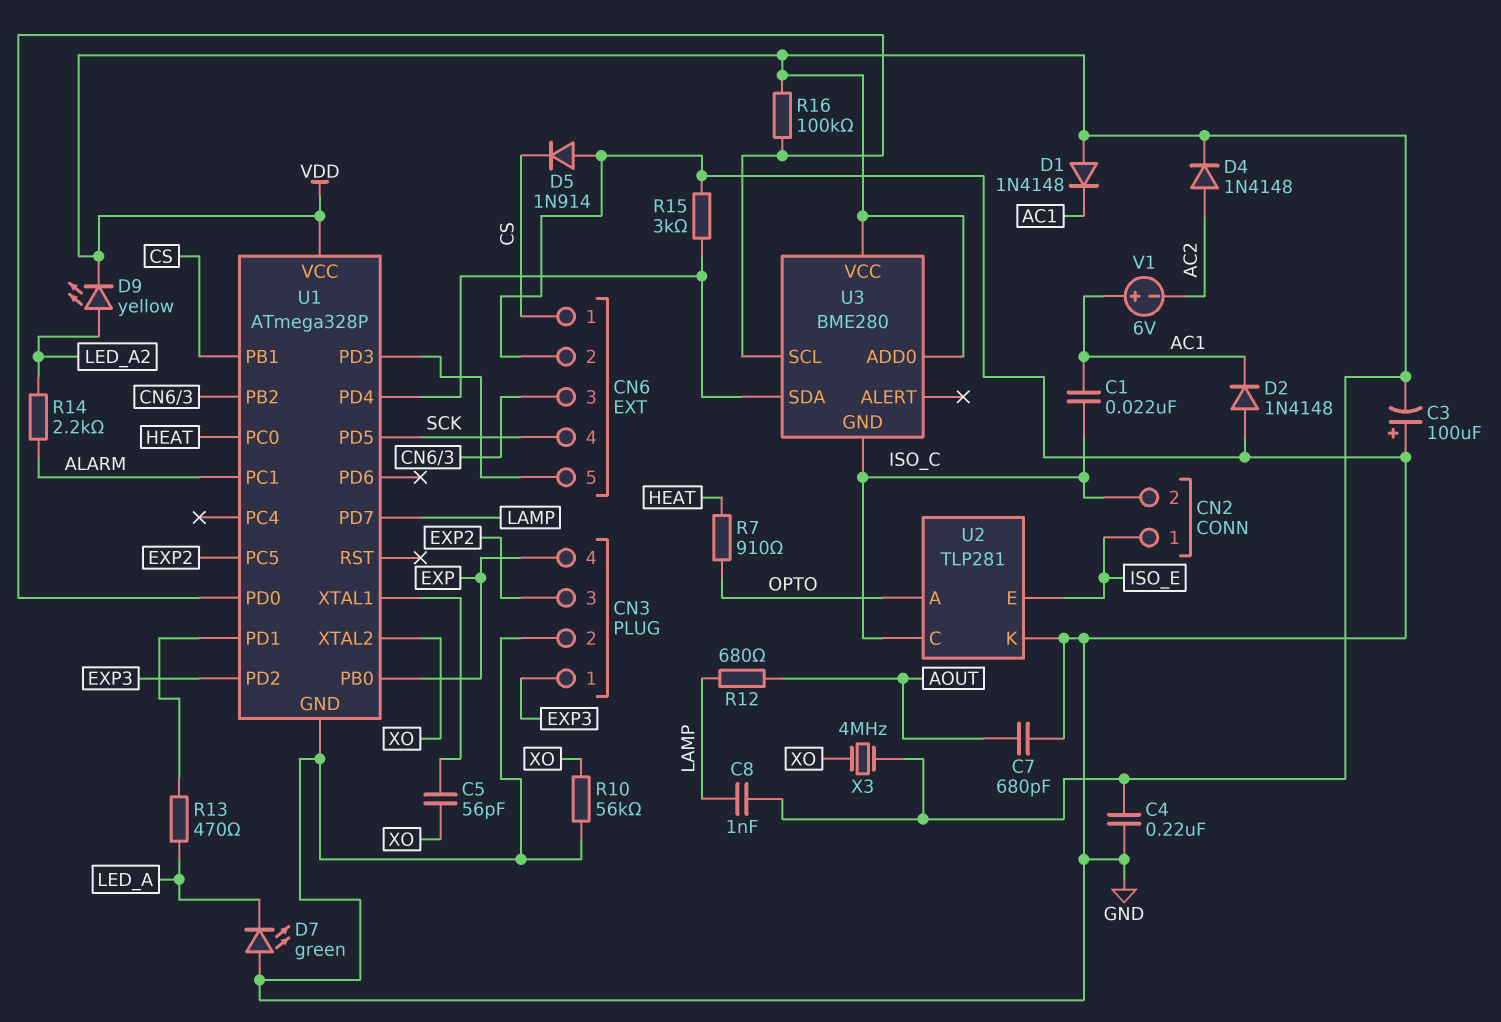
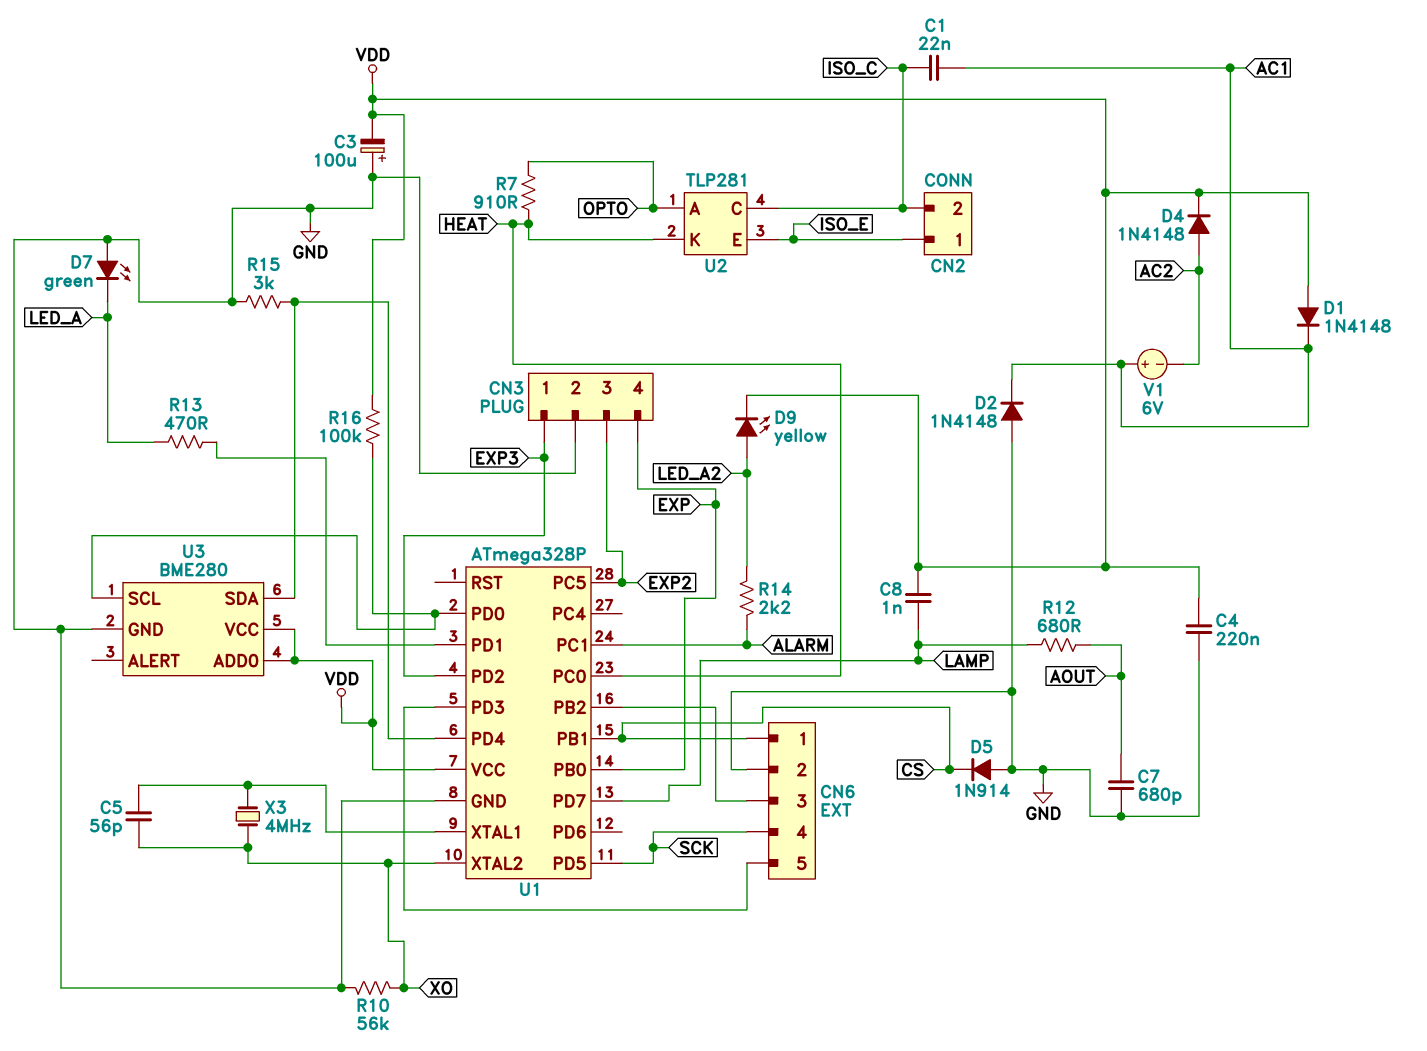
U2 pin K: GND -> HEAT
U3 pin GND: ISO_C -> GND
X3: 4MHz (VDD, XO) -> 4MHz (U1/XTAL1, XO)

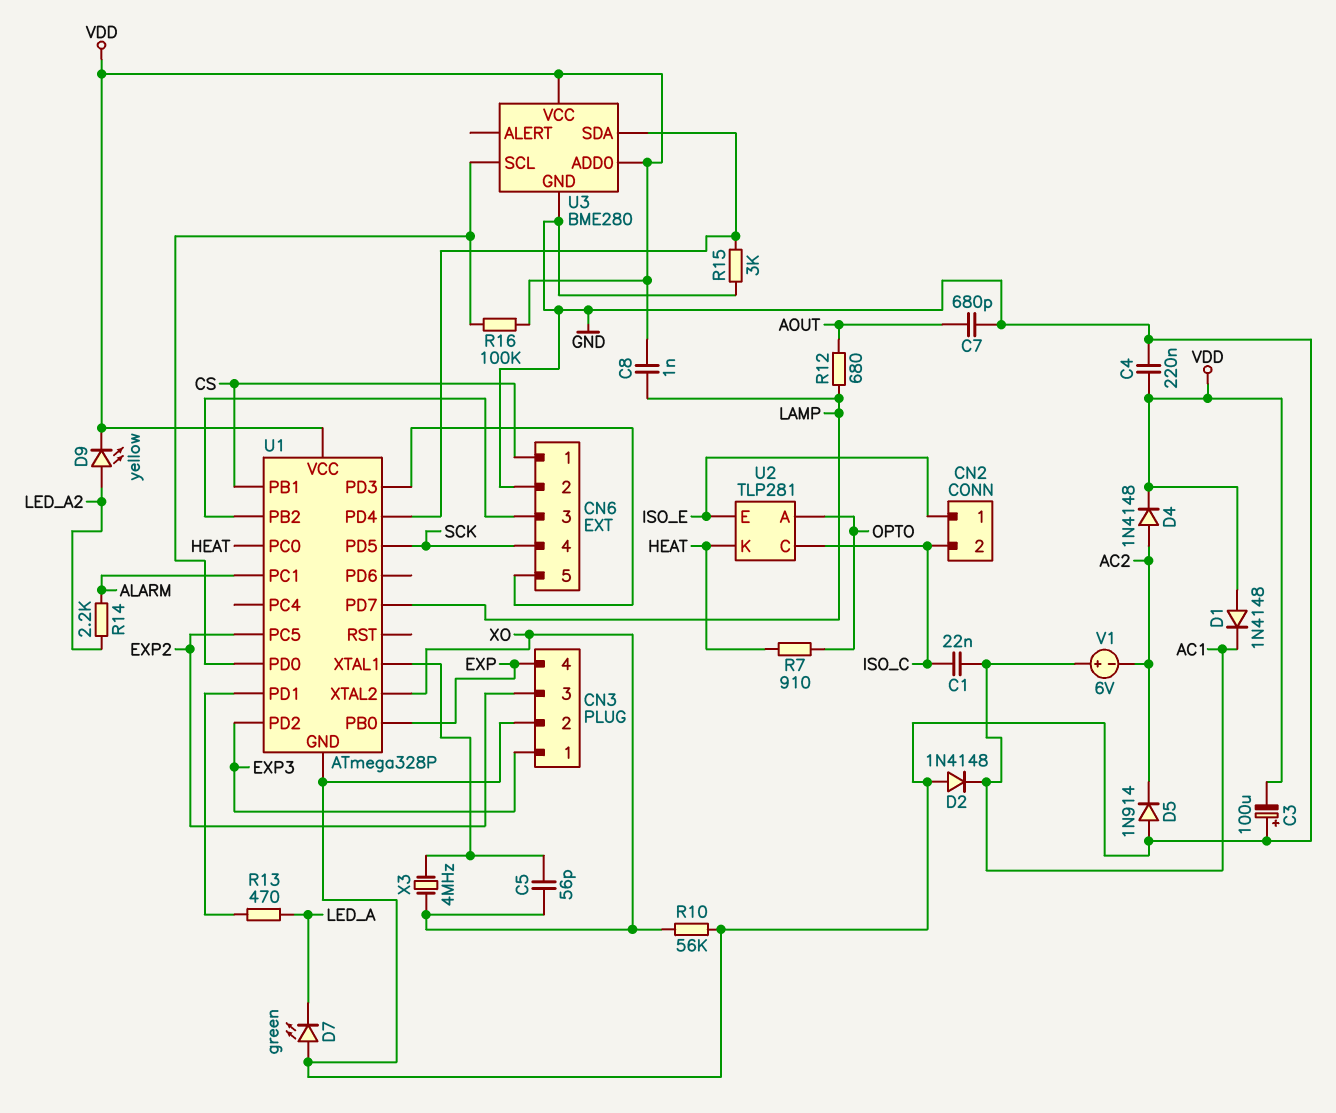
D5: diode 1N914 (A GND, K CS) -> diode 1N914 (A GND, K AC2)

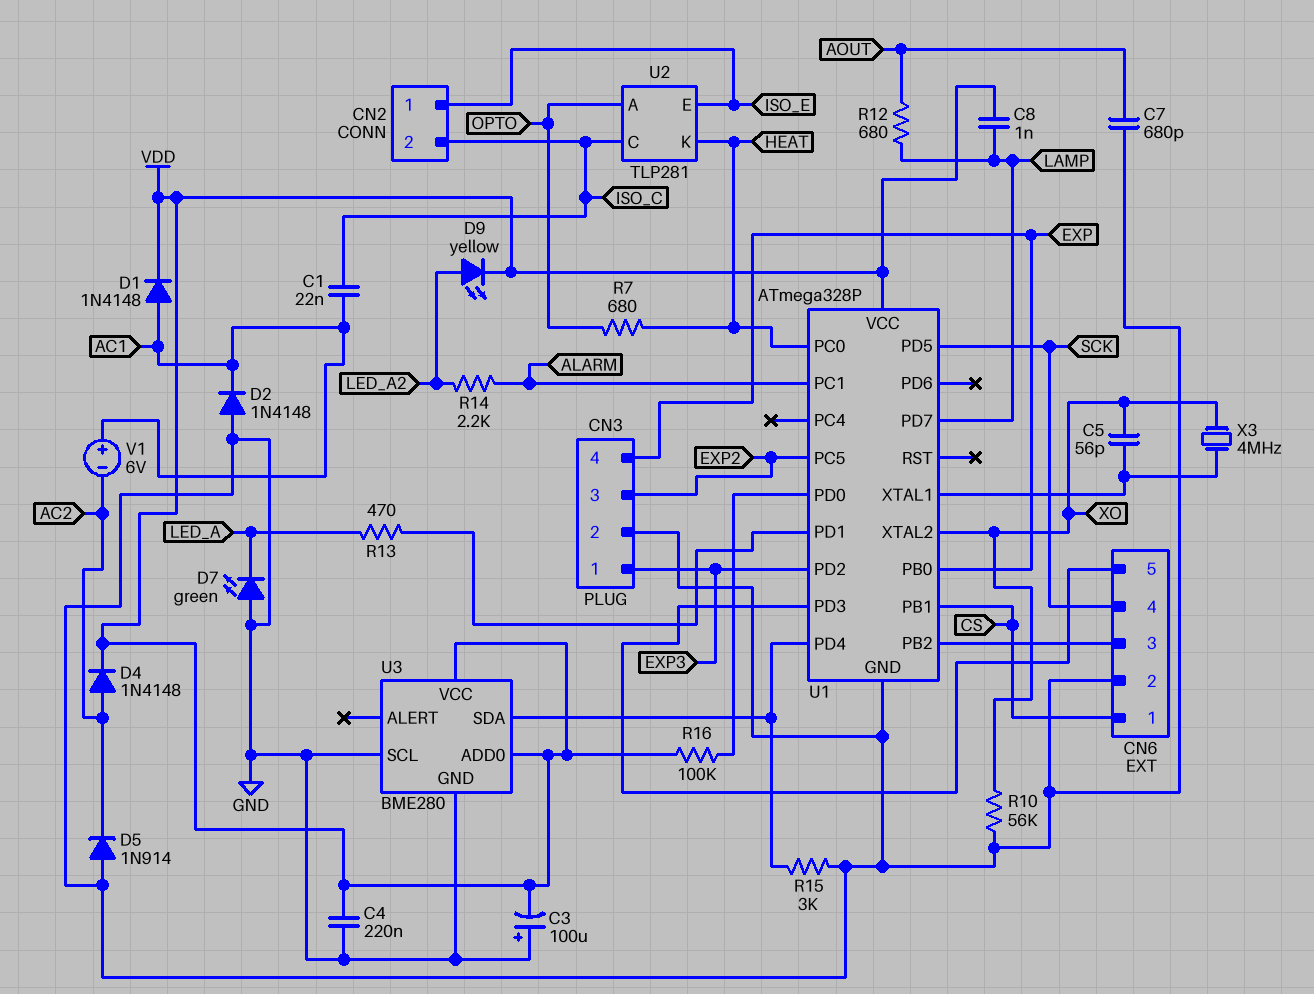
D1: diode 1N4148 (A VDD, K AC1) -> diode 1N4148 (A AC1, K VDD)
R7: 910 (HEAT, OPTO) -> 680 (HEAT, OPTO)
U3 pin SCL: U1/PD0 -> GND

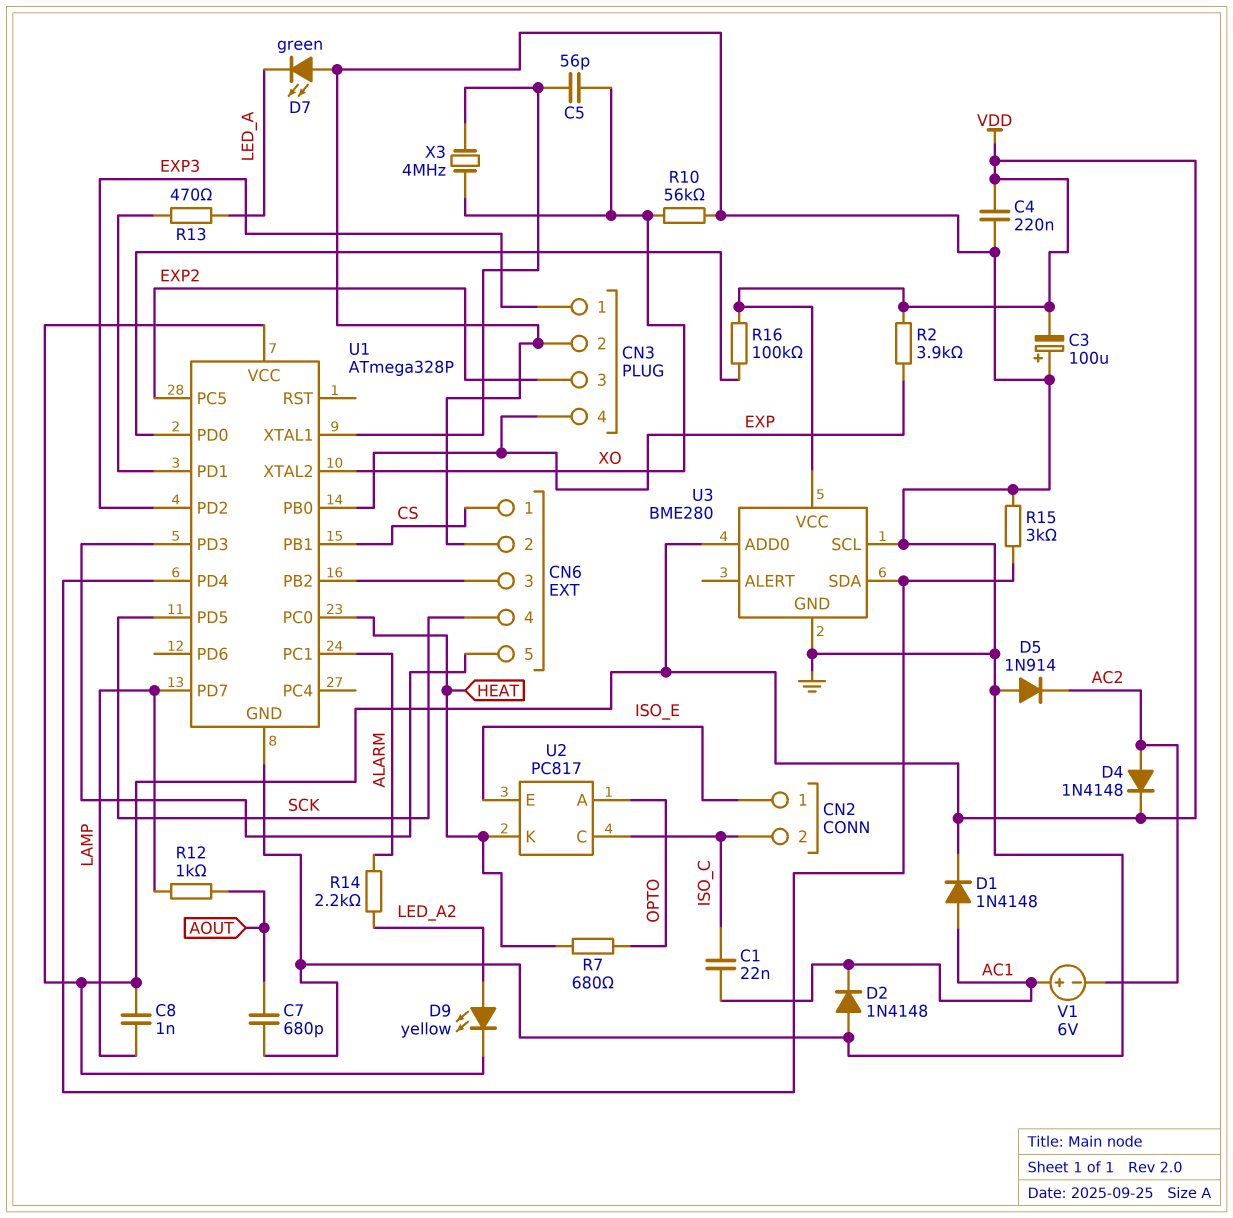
R2: none -> 3.9k (EXP, VDD)
R12: 680 (AOUT, LAMP) -> 1k (AOUT, LAMP)
U2: TLP281 -> PC817

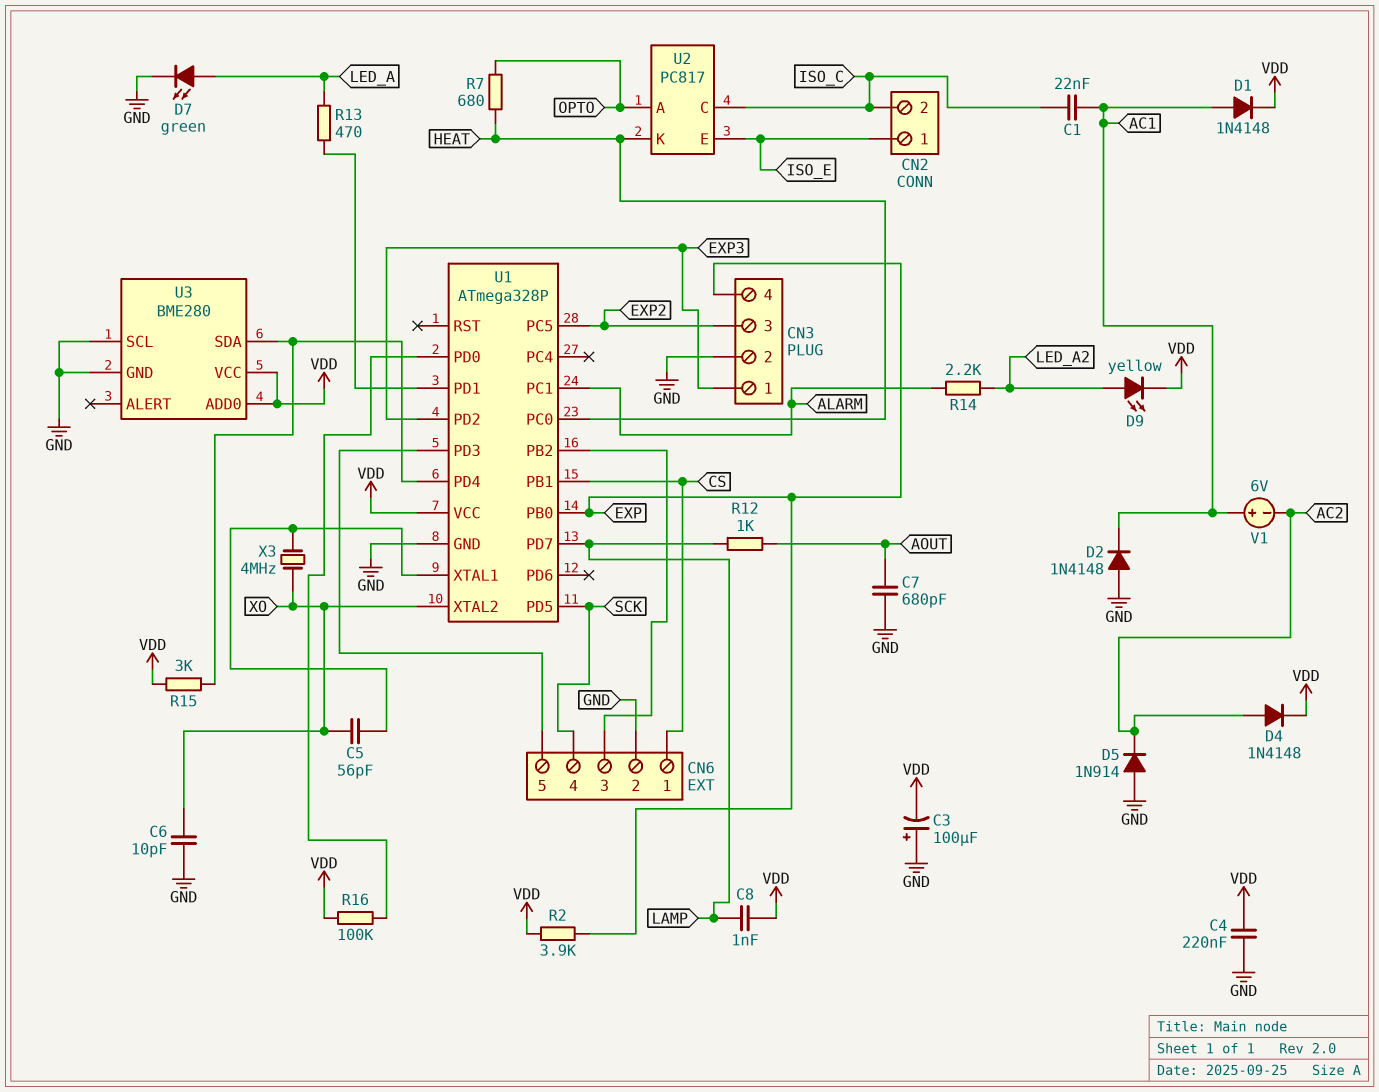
C6: none -> 10pF (GND, XO)
D7: LED green (A GND, K LED_A) -> LED green (A LED_A, K GND)
R10: 56k (GND, XO) -> none
R15: 3k (GND, U1/PD4) -> 3k (U1/PD4, VDD)

